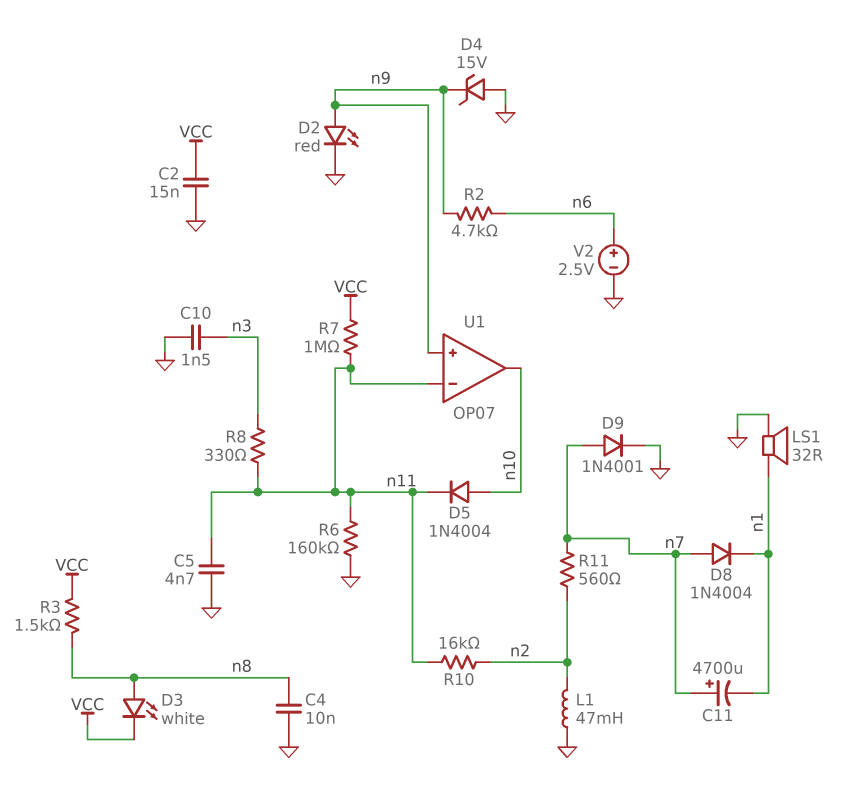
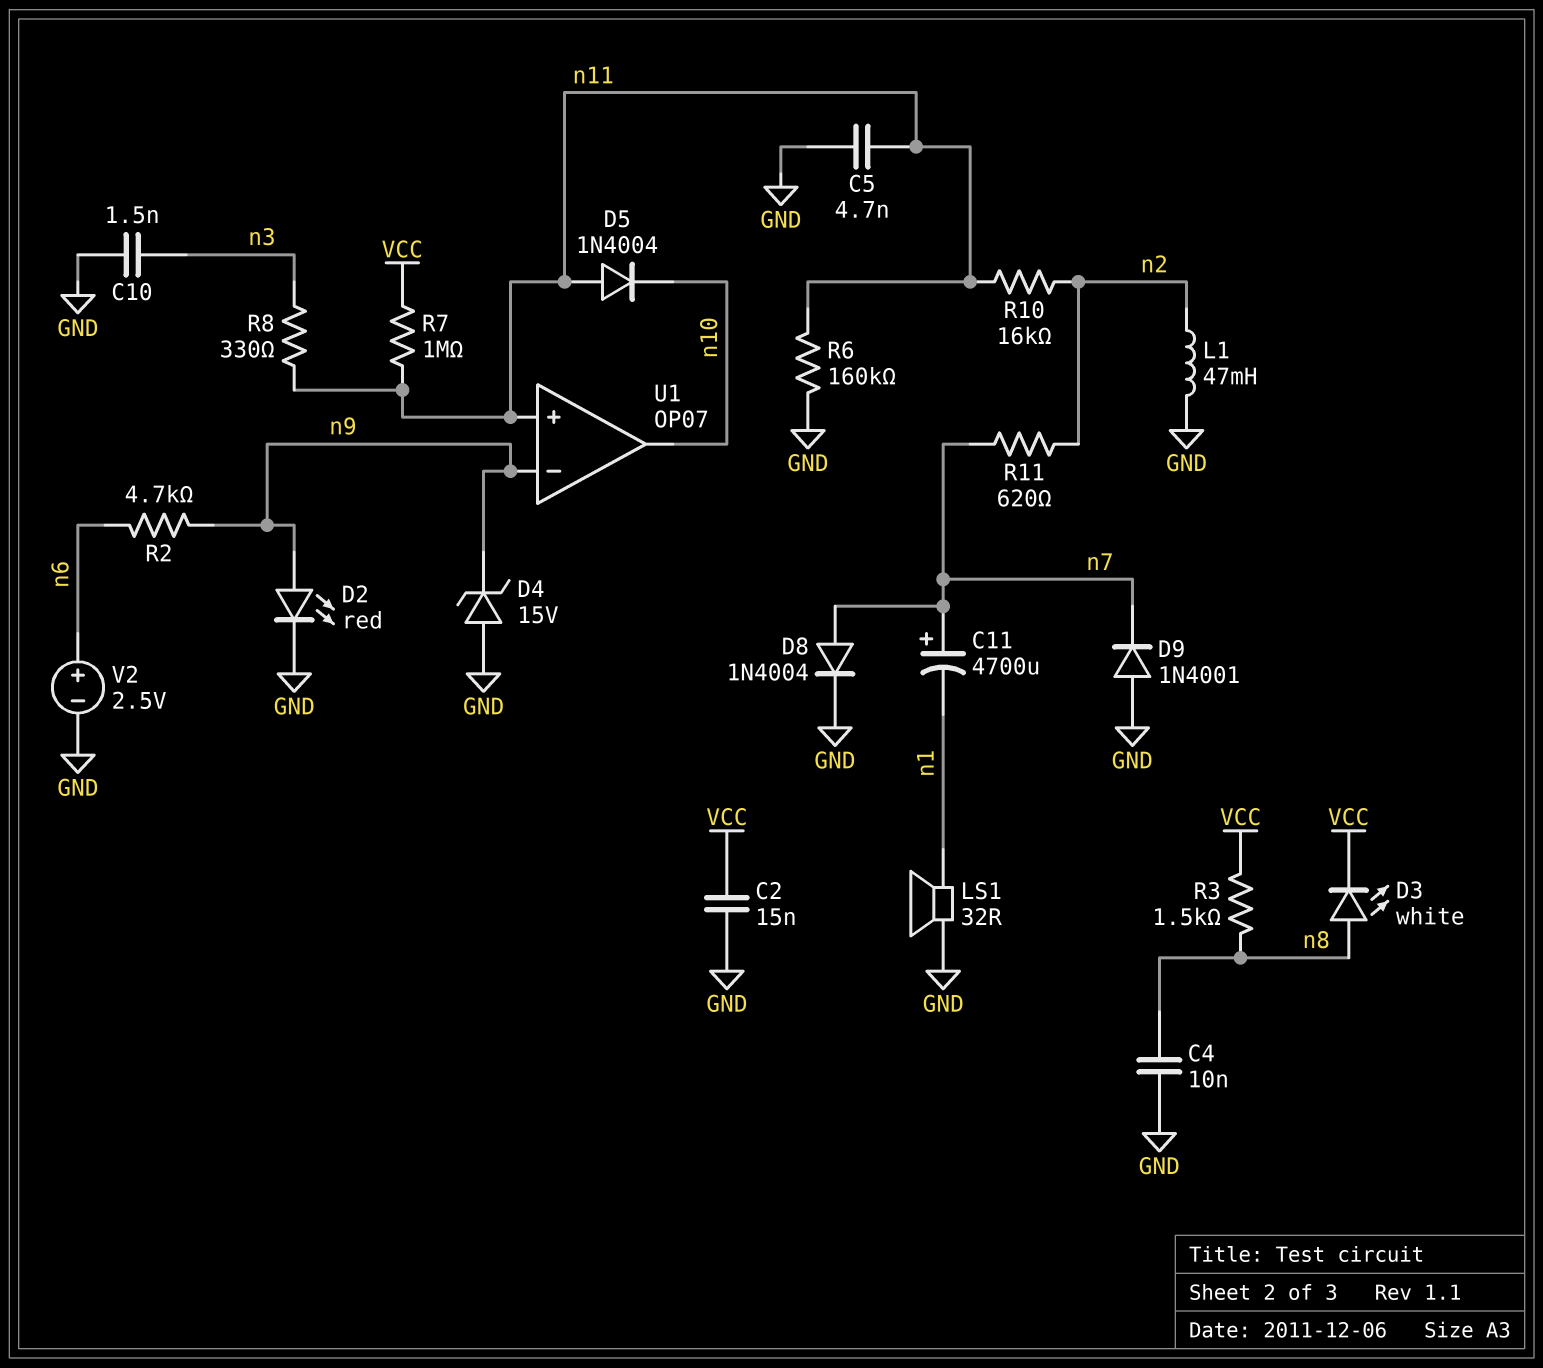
D5: diode 1N4004 (A n10, K n11) -> diode 1N4004 (A n11, K n10)
D8: diode 1N4004 (A n7, K n1) -> diode 1N4004 (A n7, K GND)
D9: diode 1N4001 (A n7, K GND) -> diode 1N4001 (A GND, K n7)
R11: 560 (n2, n7) -> 620 (n2, n7)
U1 pin in+: n9 -> n11
U1 pin in-: n11 -> n9

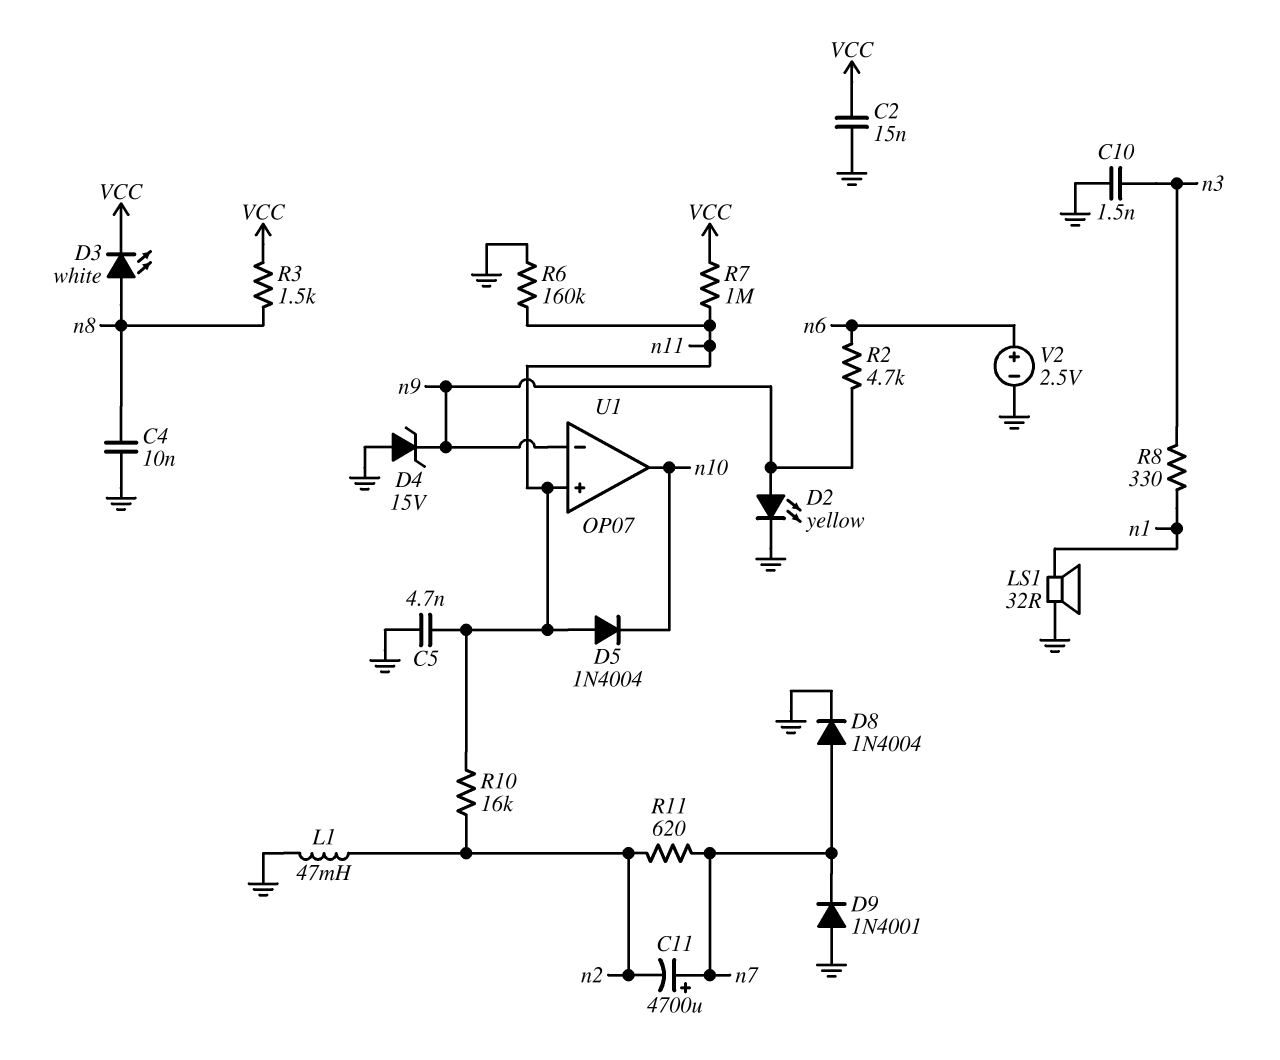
C11: 4700uF (plus n7, minus n1) -> 4700uF (plus n7, minus n2)
D2: LED red (A n9, K GND) -> LED yellow (A n9, K GND)
R8: 330 (n3, n11) -> 330 (n1, n3)

